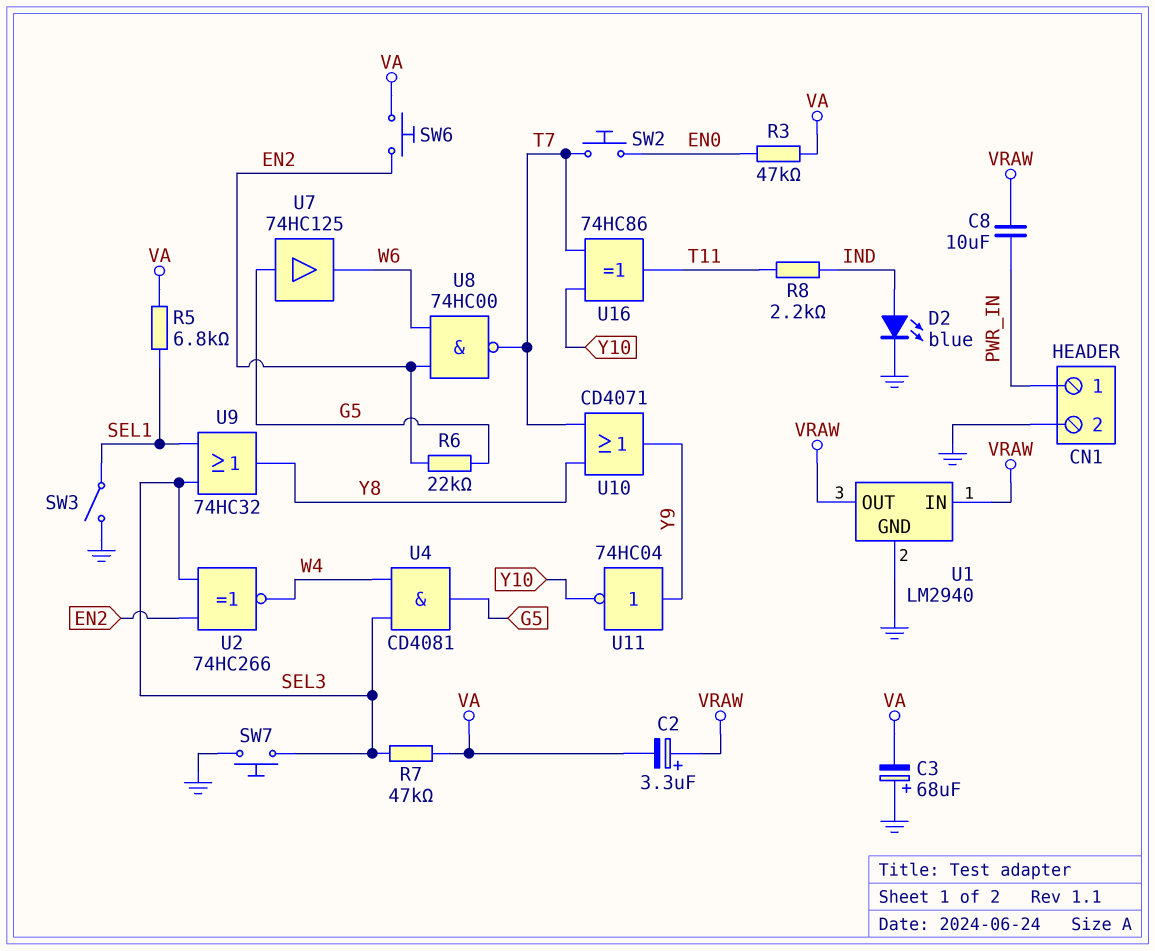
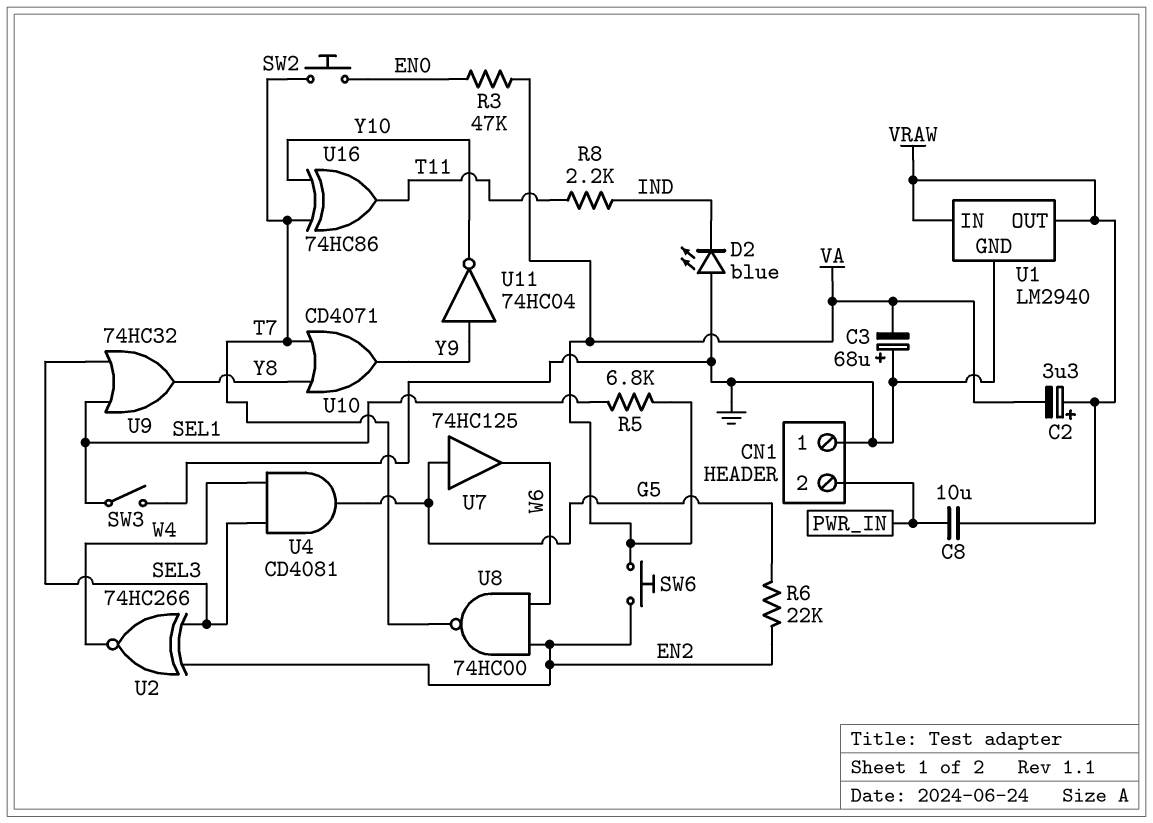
CN1 pin 1: PWR_IN -> GND
CN1 pin 2: GND -> PWR_IN
D2: LED blue (A IND, K GND) -> LED blue (A GND, K IND)
R7: 47k (SEL3, VA) -> none
SW7: button (GND, SEL3) -> none

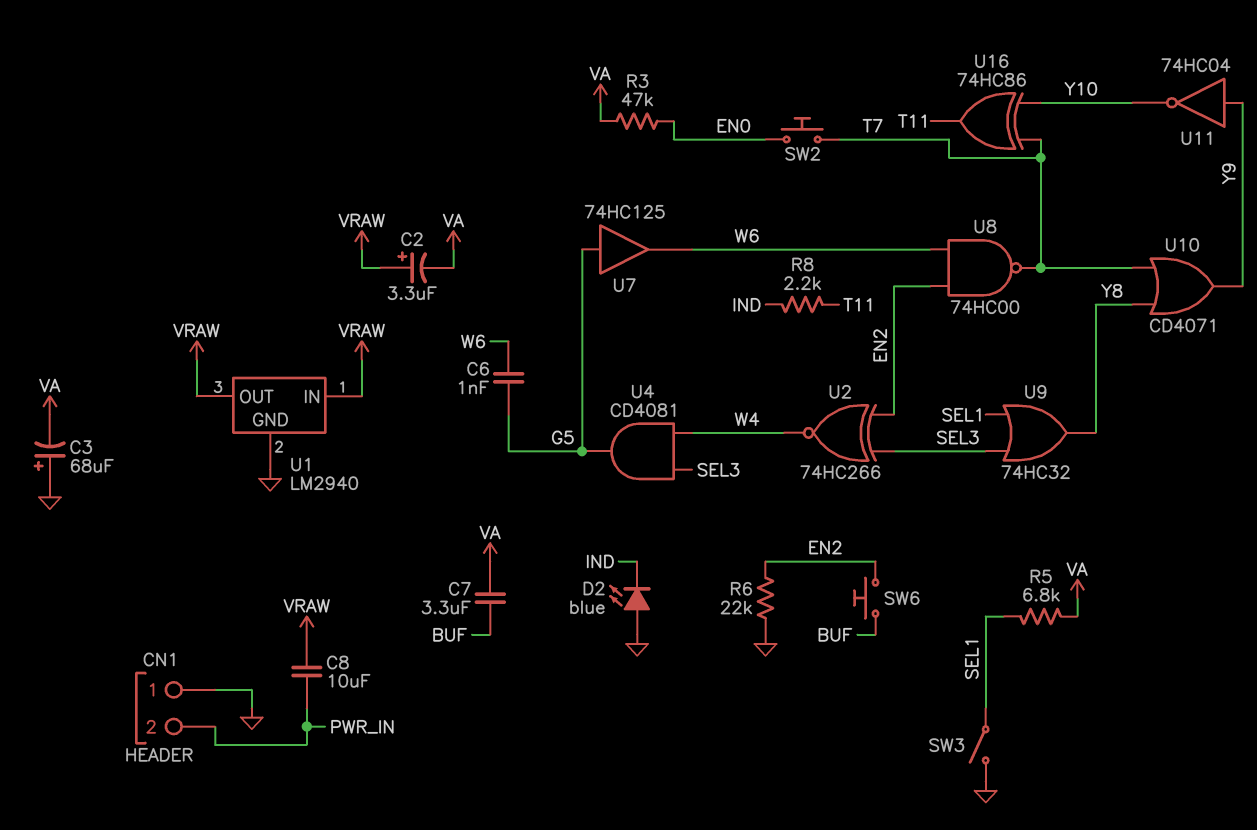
C6: none -> 1nF (G5, W6)
C7: none -> 3.3uF (BUF, VA)
R6: 22k (EN2, G5) -> 22k (EN2, GND)
SW6: button (EN2, VA) -> button (BUF, EN2)

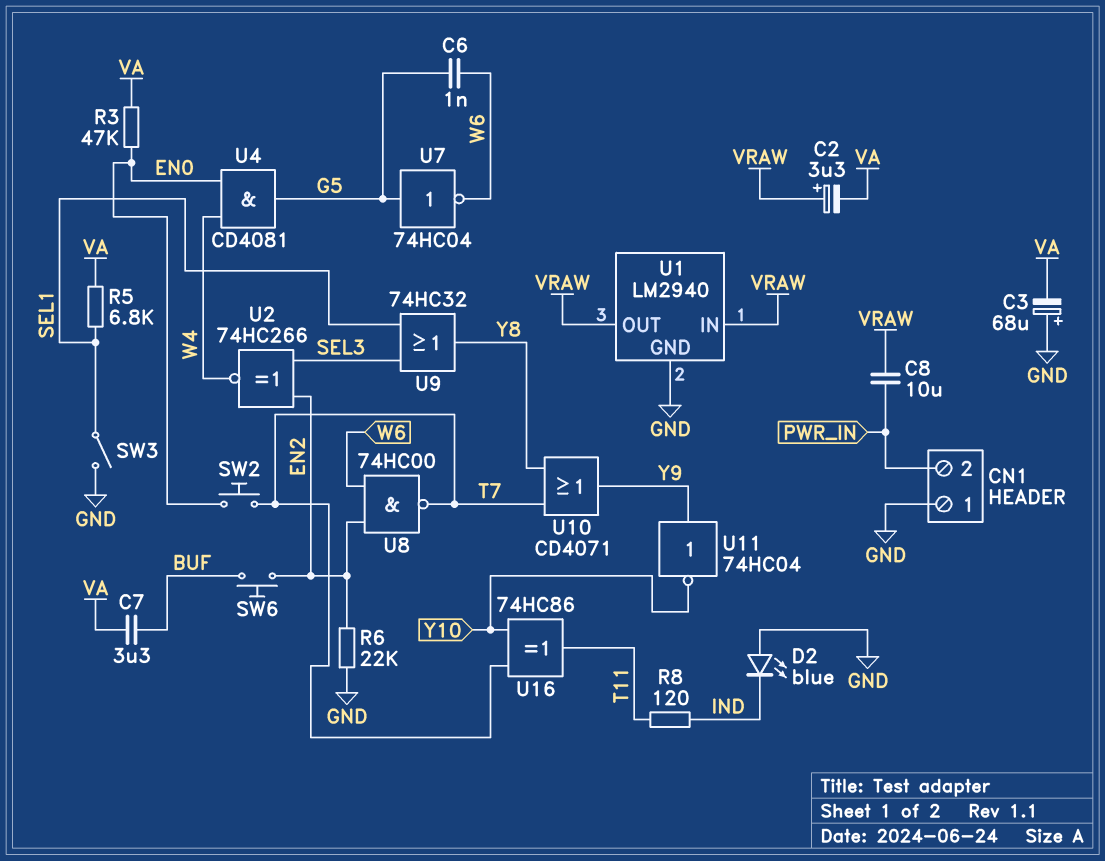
R8: 2.2k (IND, T11) -> 120 (IND, T11)
U4: AND CD4081 (in SEL3, in W4, out G5) -> AND CD4081 (in EN0, in W4, out G5)
U7: buffer 74HC125 (in G5, out W6) -> NOT 74HC04 (in G5, out W6)

